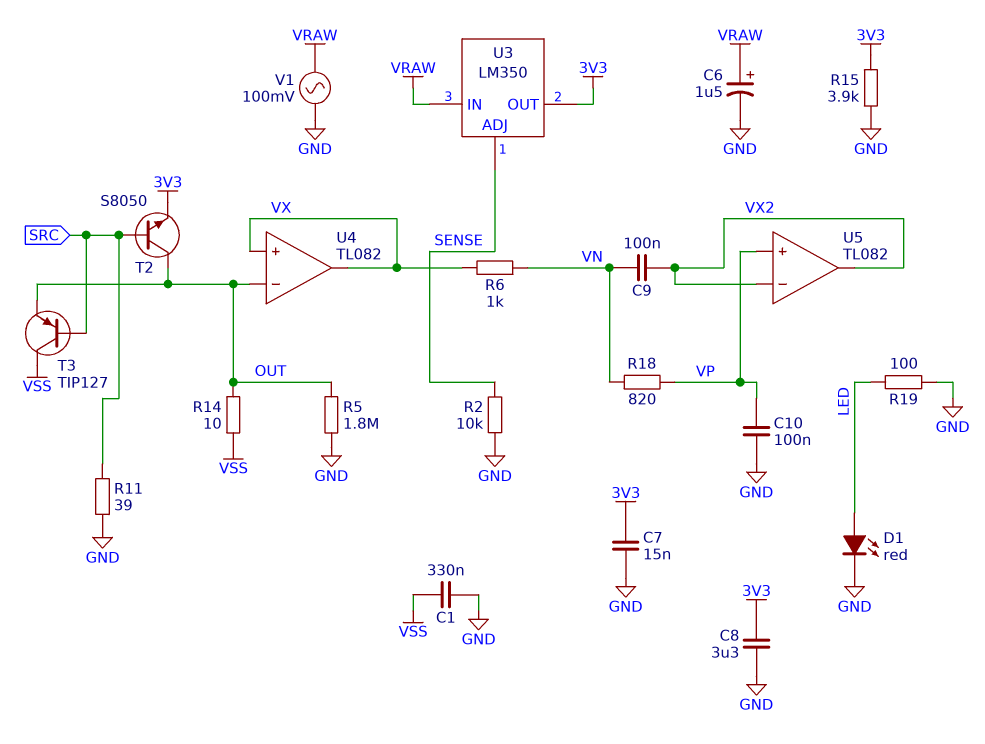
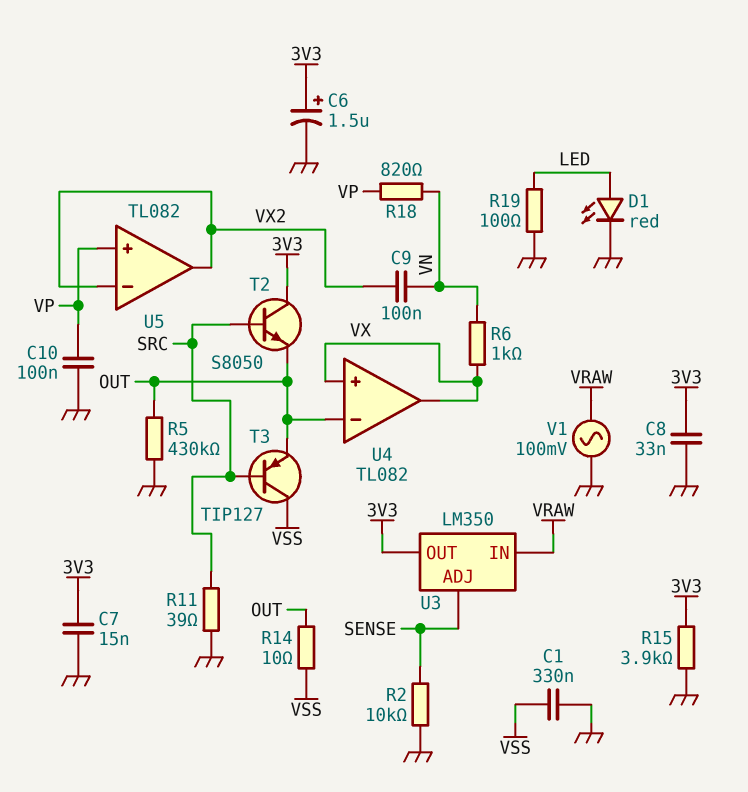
C6: 1.5uF (plus VRAW, minus GND) -> 1.5uF (plus 3V3, minus GND)
C8: 3.3uF (3V3, GND) -> 33nF (3V3, GND)
R5: 1.8M (GND, OUT) -> 430k (GND, OUT)
T2: NPN S8050 (B SRC, C OUT, E 3V3) -> NPN S8050 (B SRC, C 3V3, E OUT)

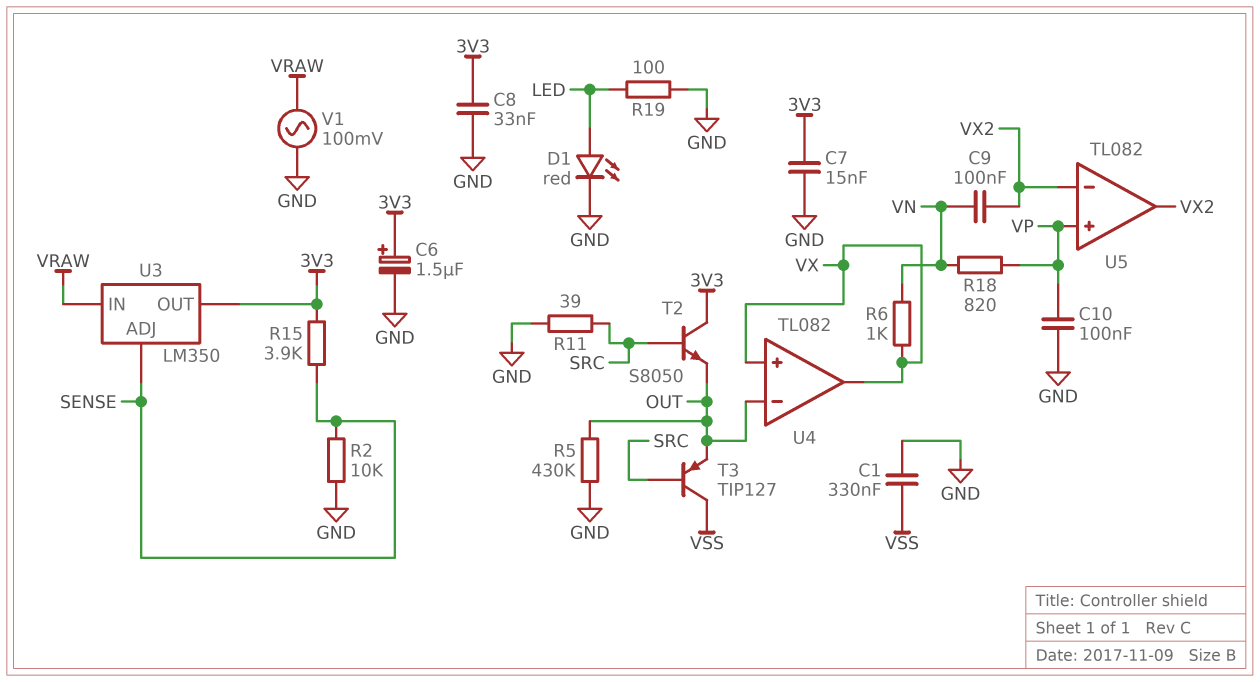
R14: 10 (OUT, VSS) -> none
R15: 3.9k (3V3, GND) -> 3.9k (3V3, SENSE)

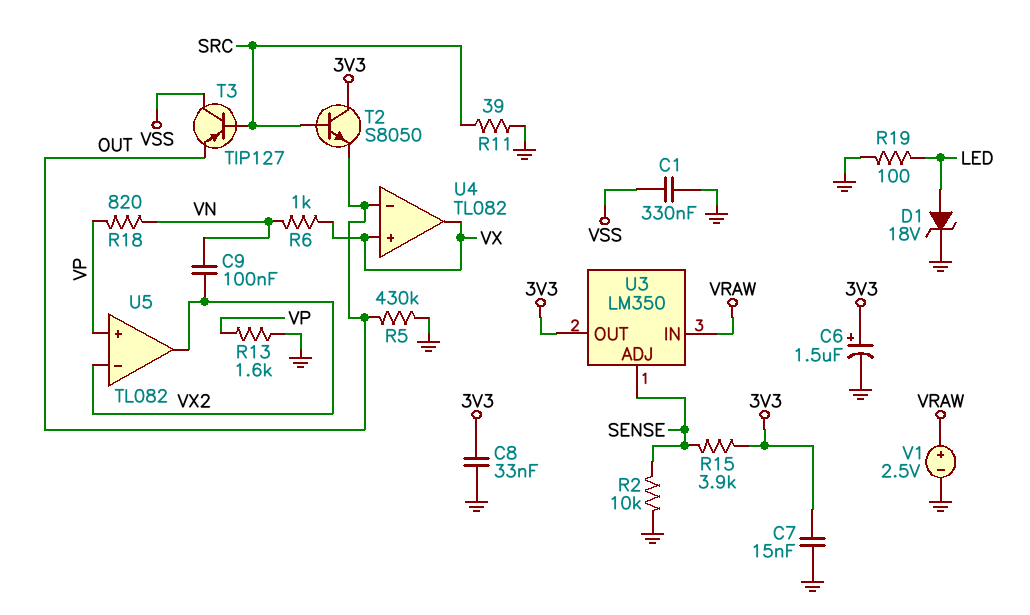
C10: 100nF (GND, VP) -> none
D1: LED red (A LED, K GND) -> zener 18V (A LED, K GND)
R13: none -> 1.6k (GND, VP)
V1: AC 100mV (GND, VRAW) -> 2.5V (plus VRAW, minus GND)

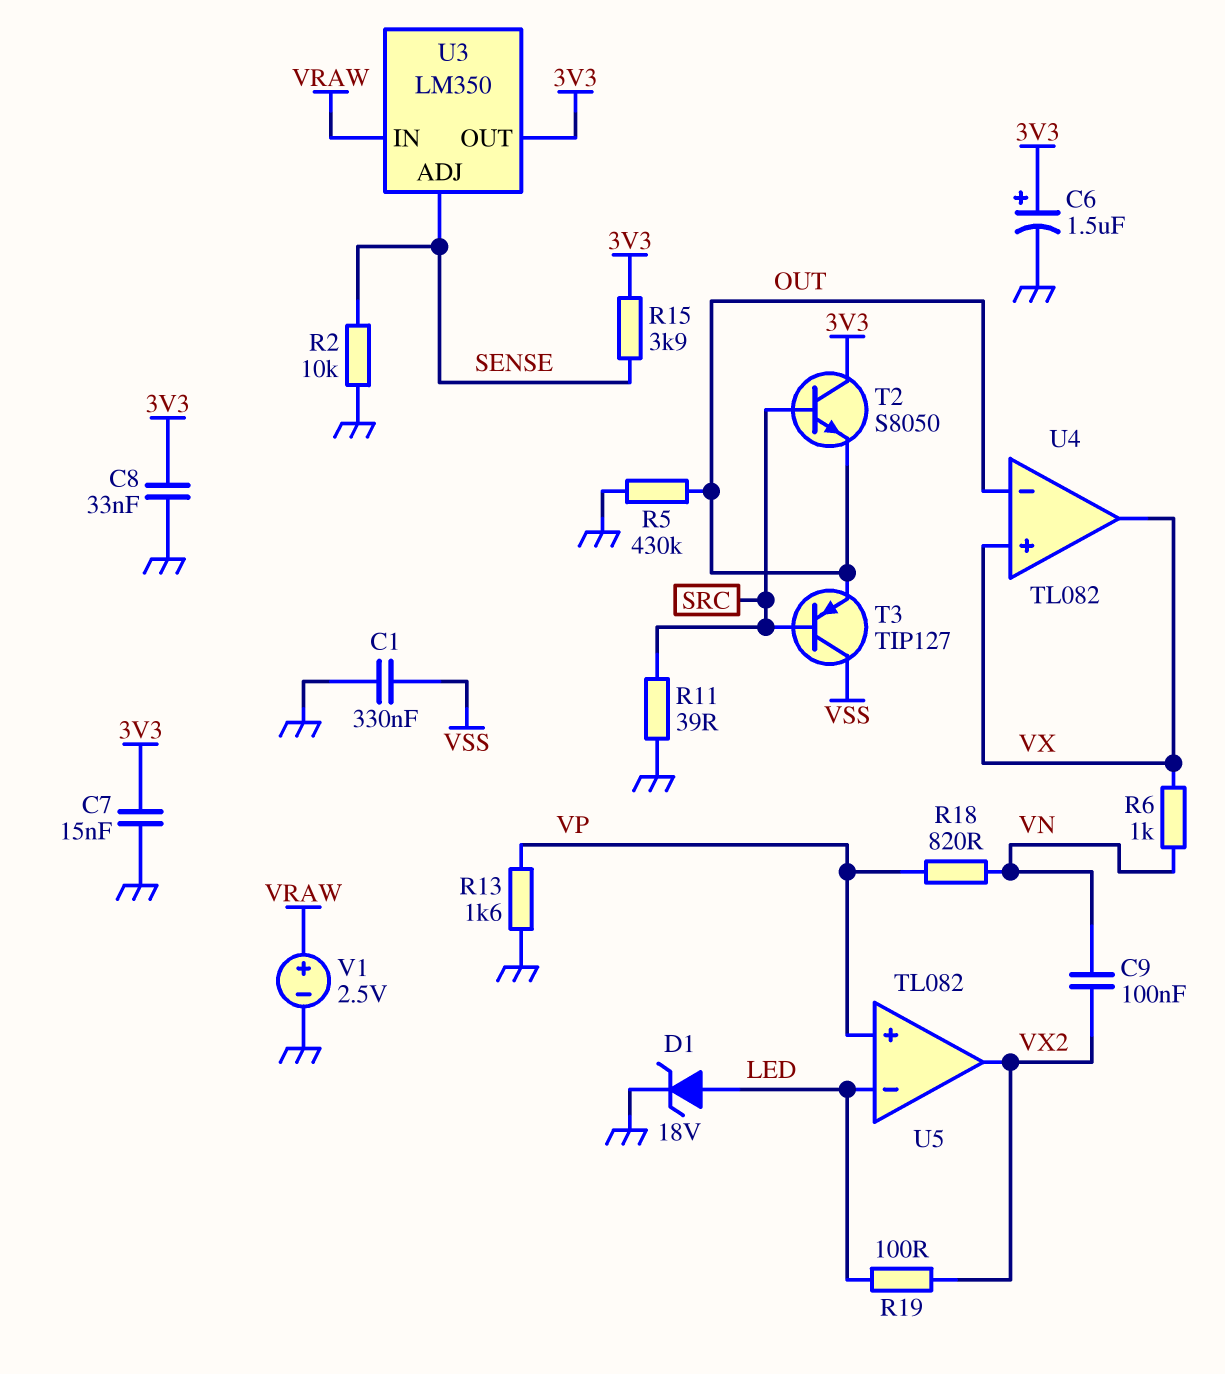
R19: 100 (GND, LED) -> 100 (LED, VX2)
U5 pin in-: VX2 -> LED

